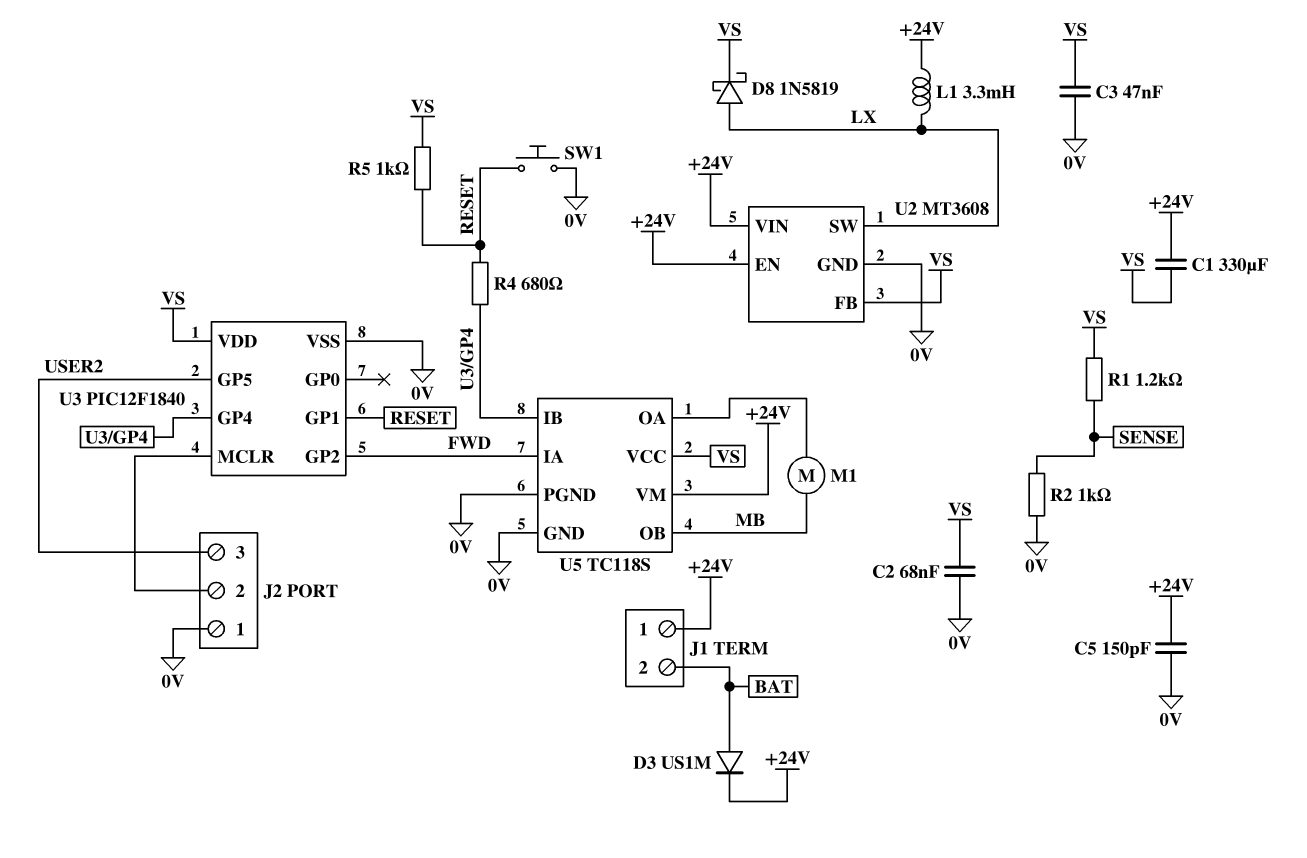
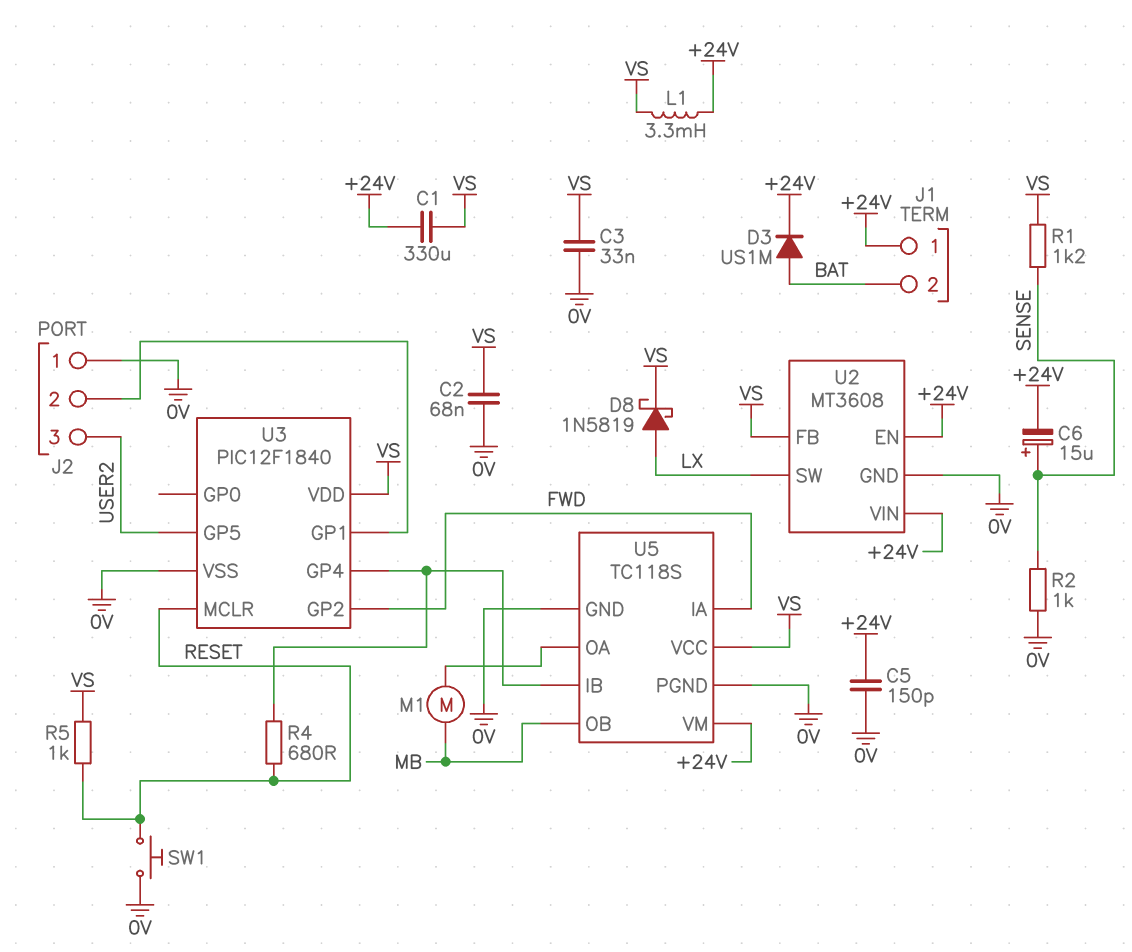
C3: 47nF (0V, VS) -> 33nF (0V, VS)
C6: none -> 15uF (plus SENSE, minus +24V)
L1: 3.3mH (+24V, LX) -> 3.3mH (+24V, VS)
U3 pin GP1: RESET -> J2/2
U3 pin MCLR: J2/2 -> RESET

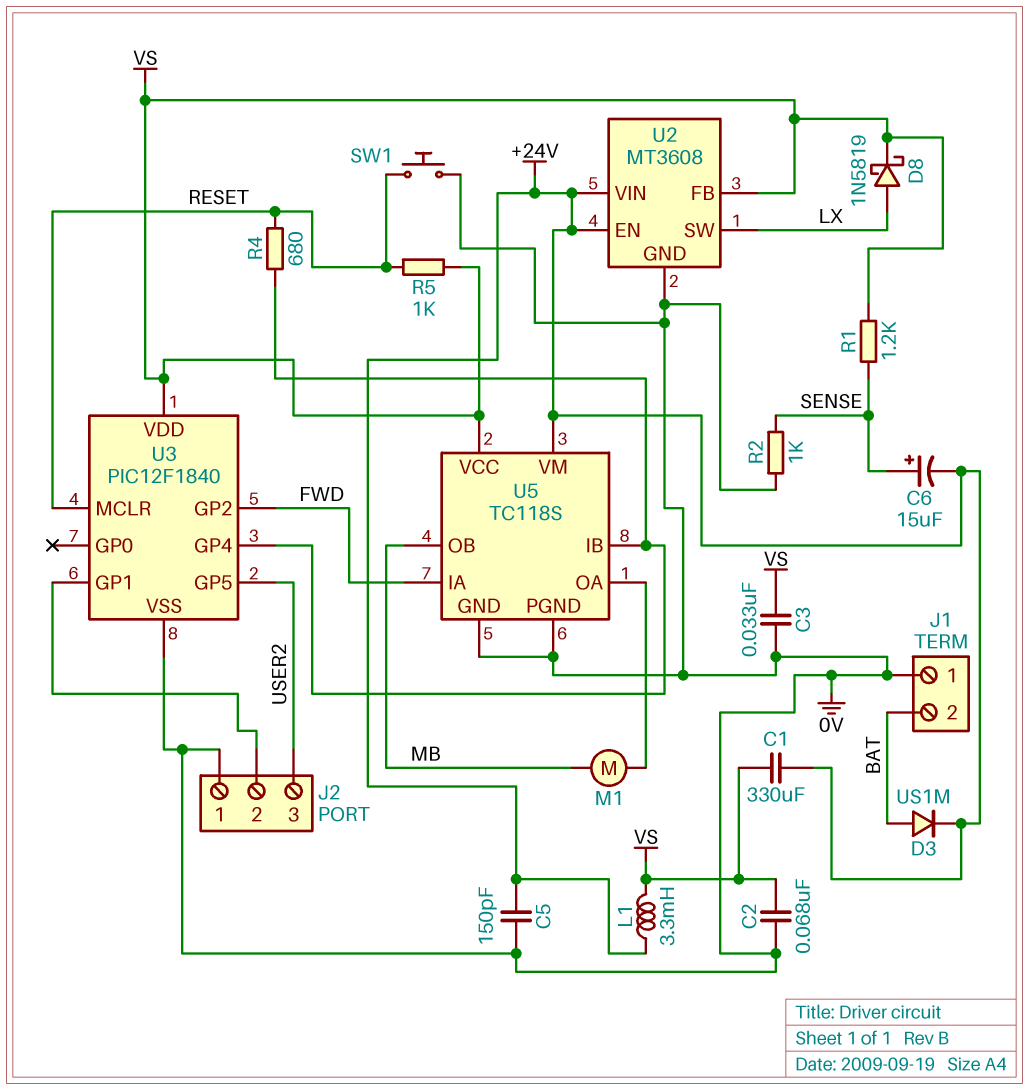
J1 pin 1: +24V -> 0V

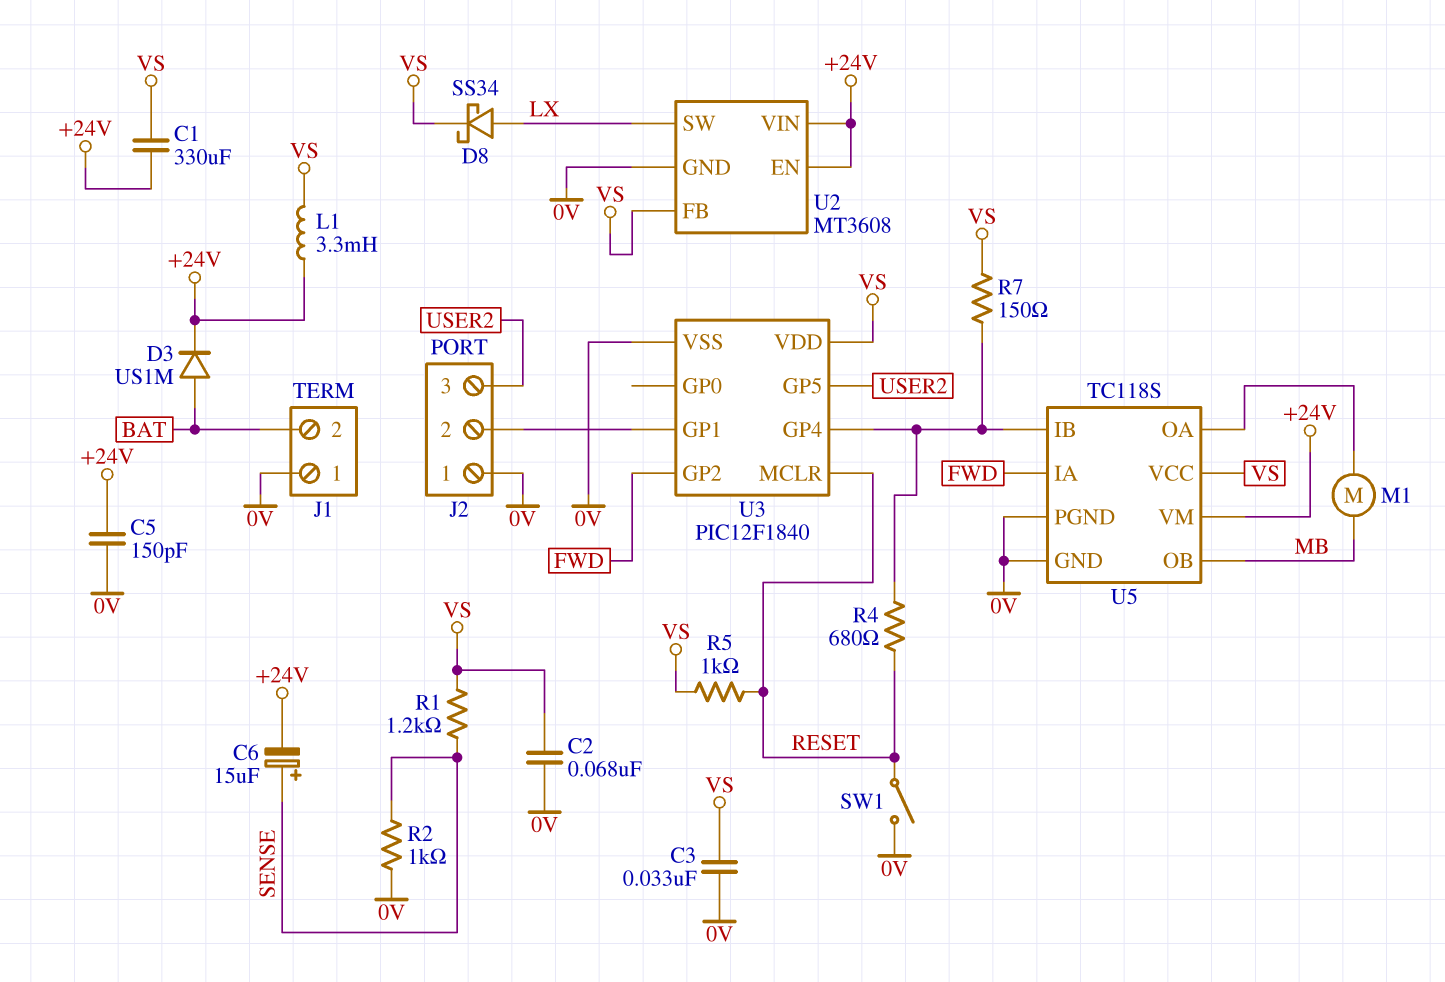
D8: schottky 1N5819 (A LX, K VS) -> schottky SS34 (A LX, K VS)
R7: none -> 150 (U3/GP4, VS)
SW1: button (0V, RESET) -> switch (0V, RESET)

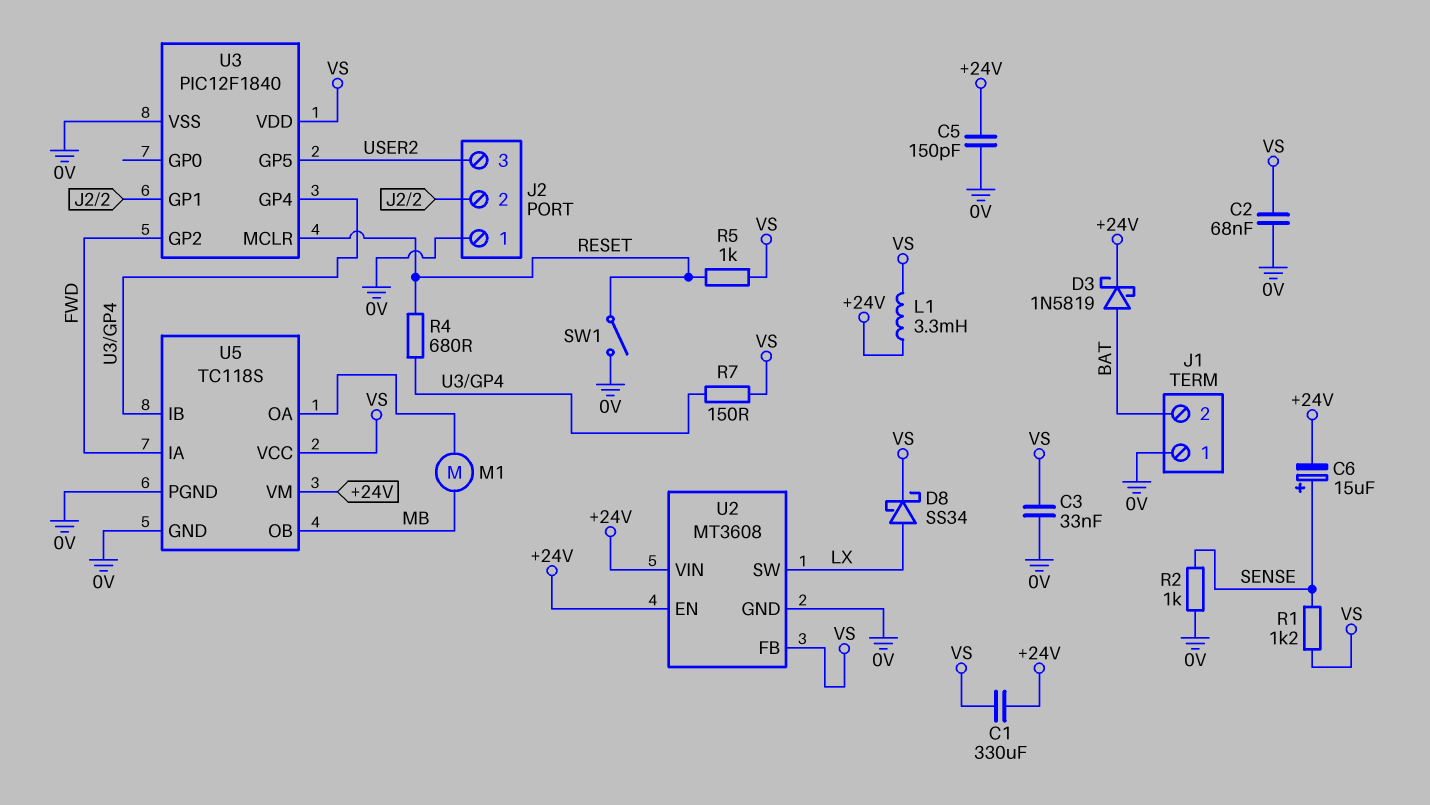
D3: diode US1M (A BAT, K +24V) -> schottky 1N5819 (A BAT, K +24V)

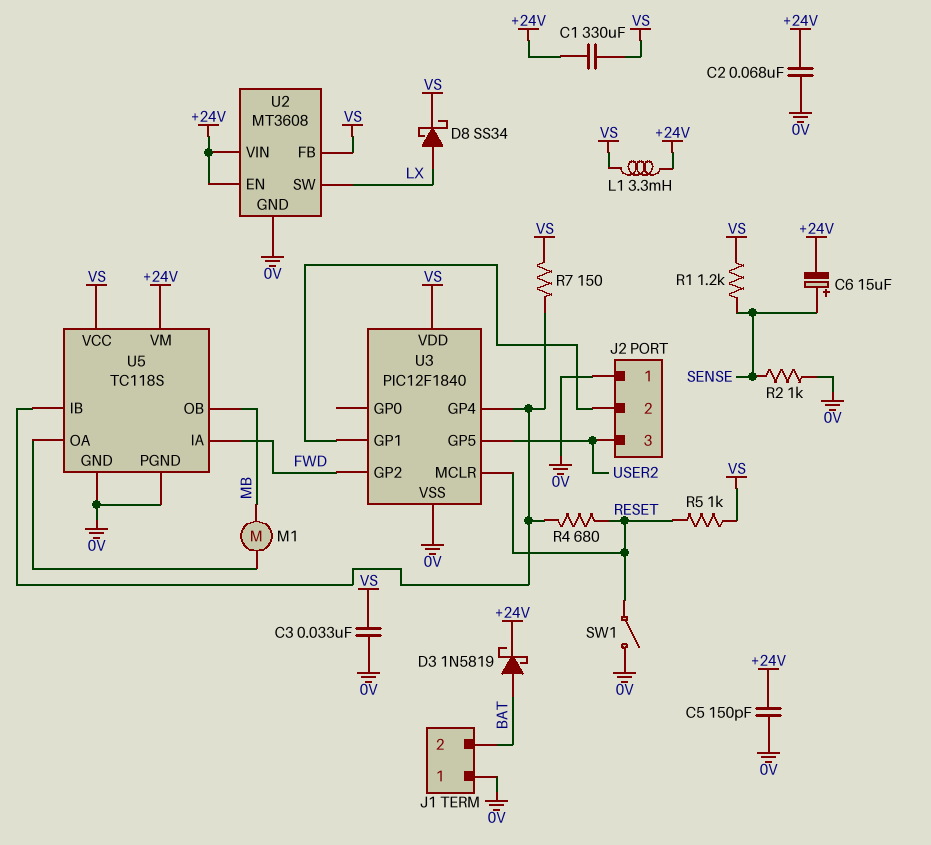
C2: 68nF (0V, VS) -> 68nF (+24V, 0V)

